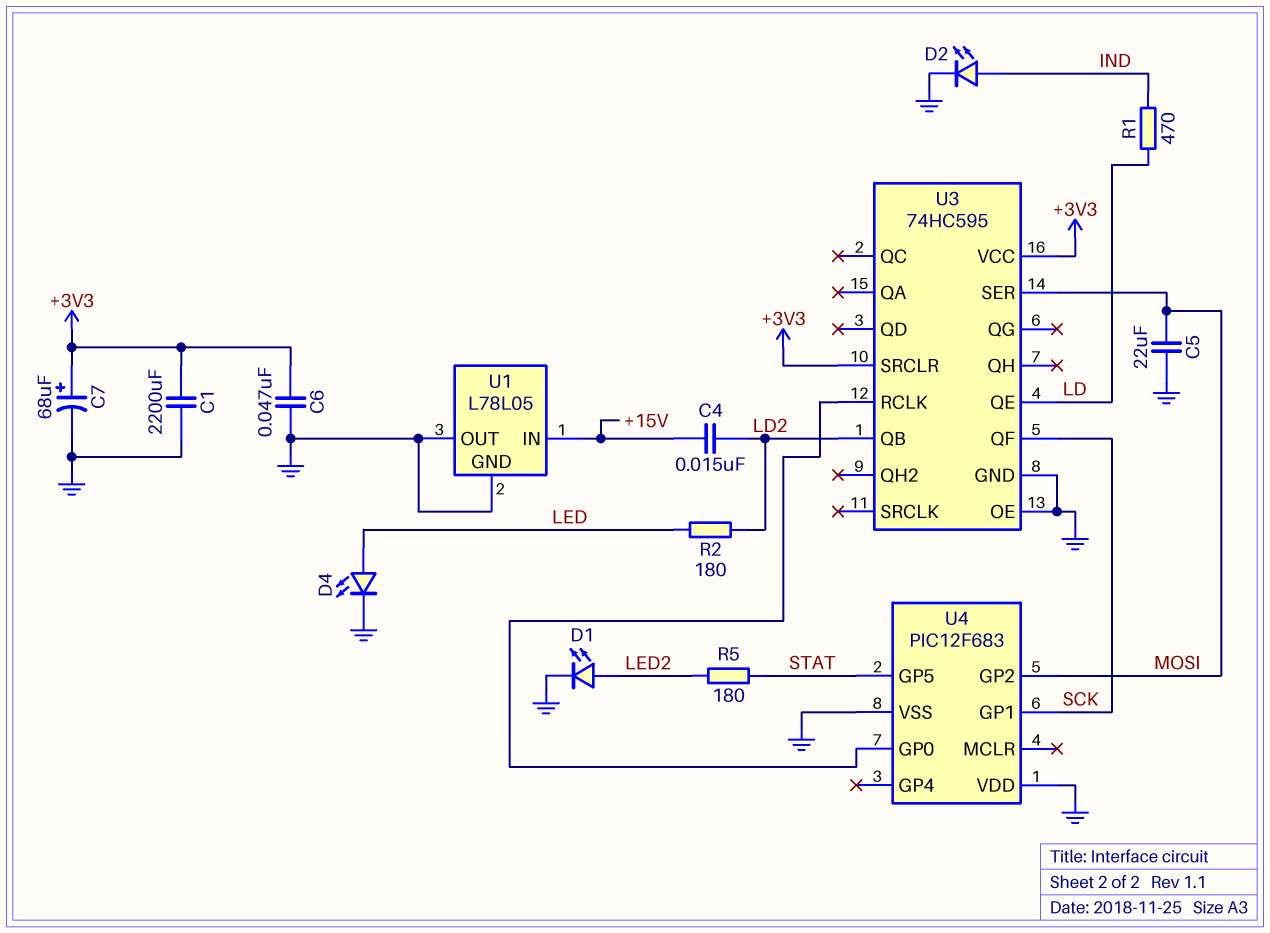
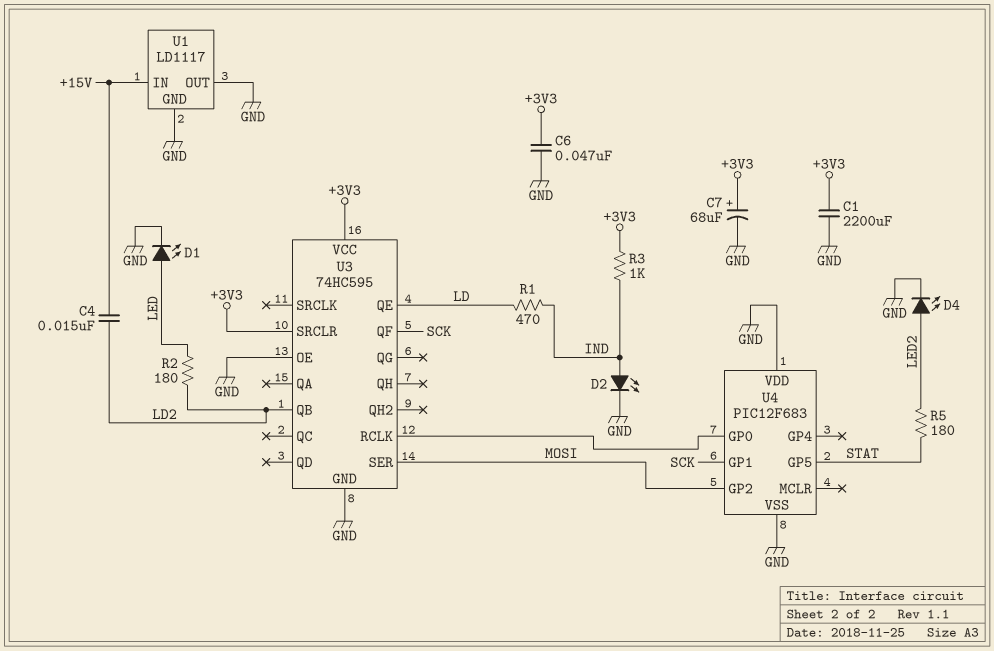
C5: 22uF (GND, MOSI) -> none
D1: LED (A LED2, K GND) -> LED (A LED, K GND)
D4: LED (A LED, K GND) -> LED (A LED2, K GND)
R3: none -> 1k (+3V3, IND)
U1: L78L05 -> LD1117

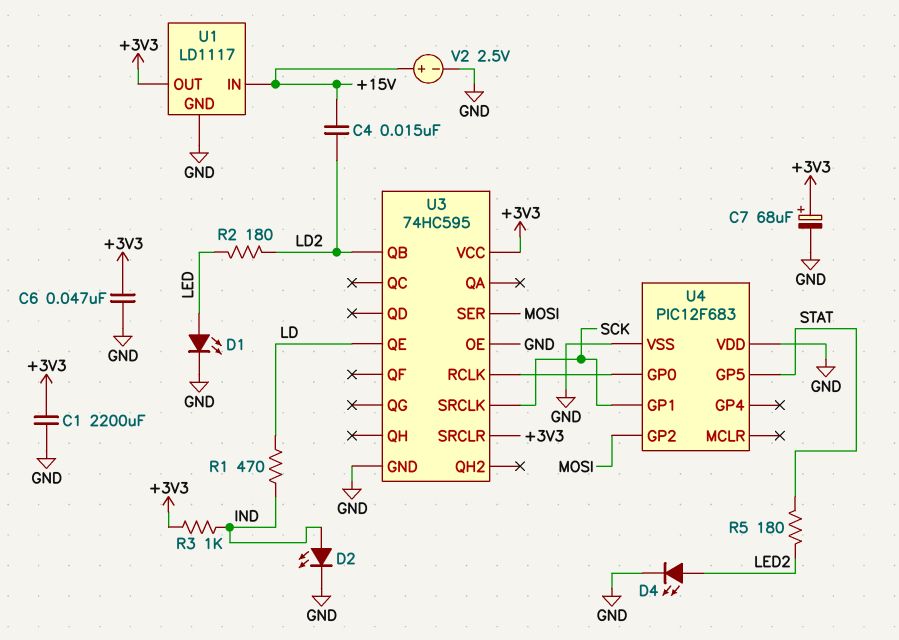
U1 pin OUT: GND -> +3V3
U3 pin QF: SCK -> none
U3 pin SRCLK: none -> SCK
V2: none -> 2.5V (plus +15V, minus GND)

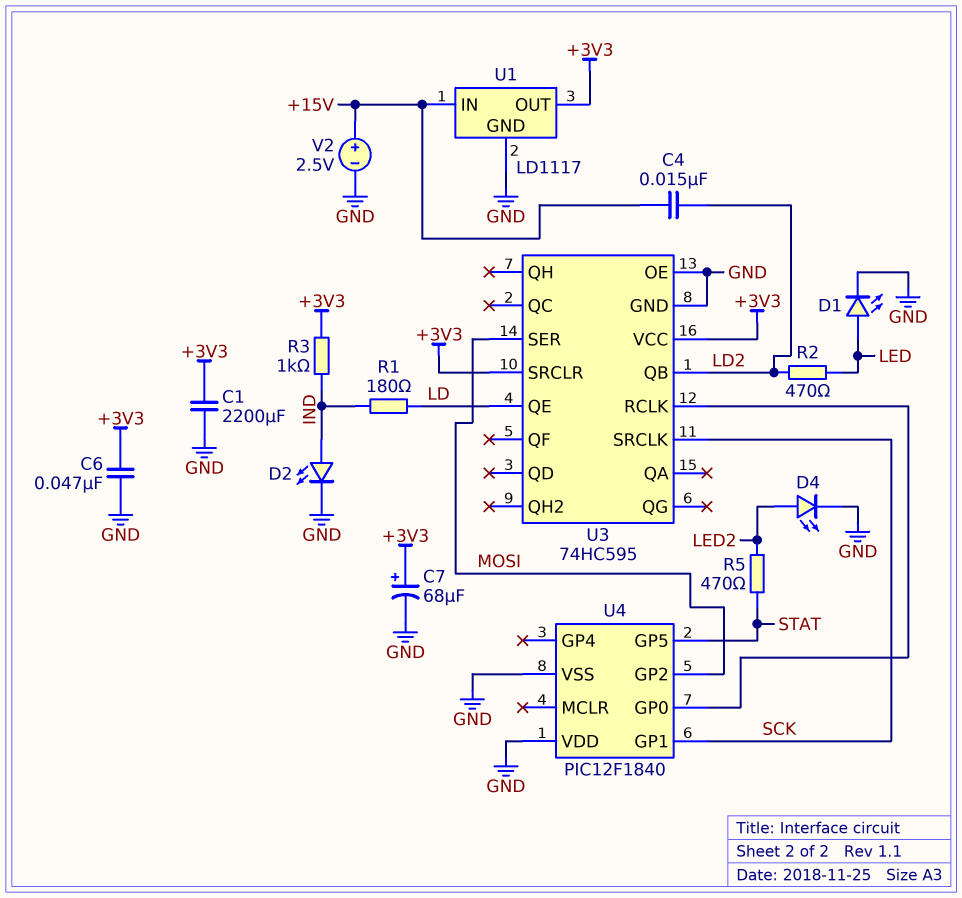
R1: 470 (IND, LD) -> 180 (IND, LD)
R2: 180 (LD2, LED) -> 470 (LD2, LED)
R5: 180 (LED2, STAT) -> 470 (LED2, STAT)
U4: PIC12F683 -> PIC12F1840

